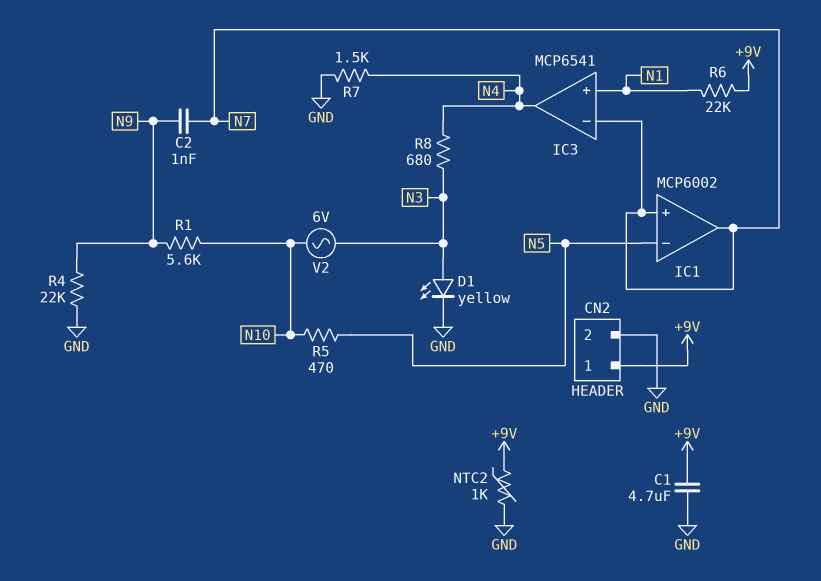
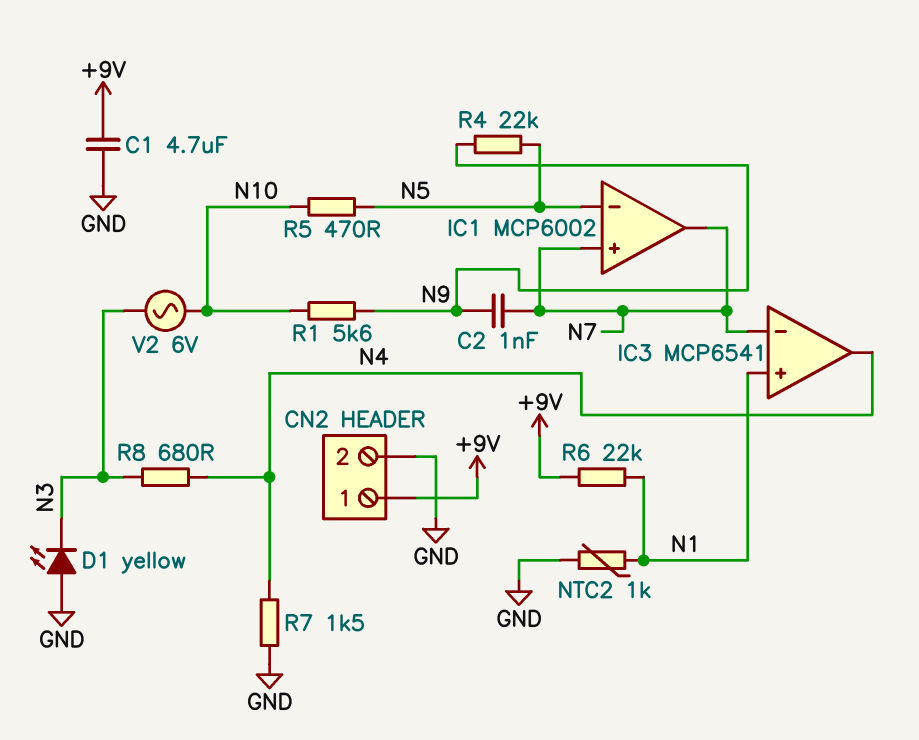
D1: LED yellow (A N3, K GND) -> LED yellow (A GND, K N3)
NTC2: 1k (+9V, GND) -> 1k (GND, N1)
R4: 22k (GND, N9) -> 22k (N5, N9)

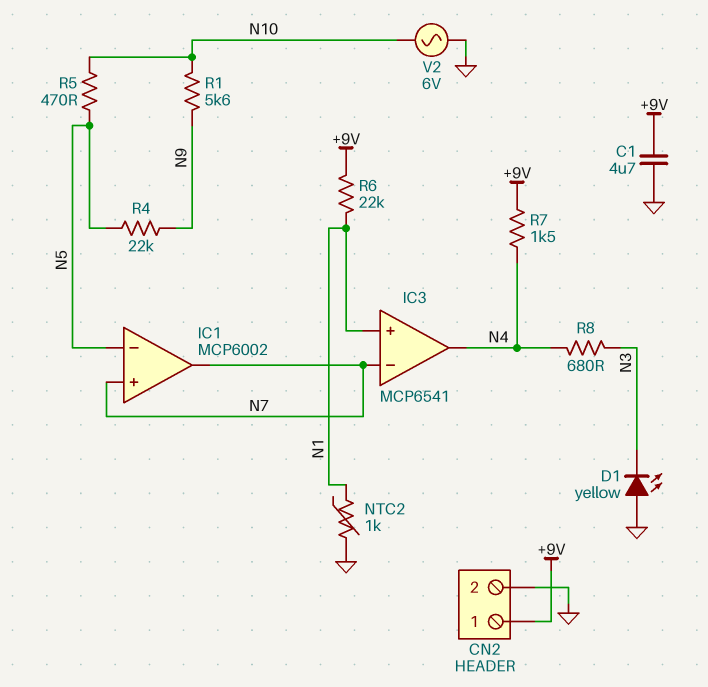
C2: 1nF (N7, N9) -> none
R7: 1.5k (GND, N4) -> 1.5k (+9V, N4)
V2: AC 6V (N3, N10) -> AC 6V (GND, N10)

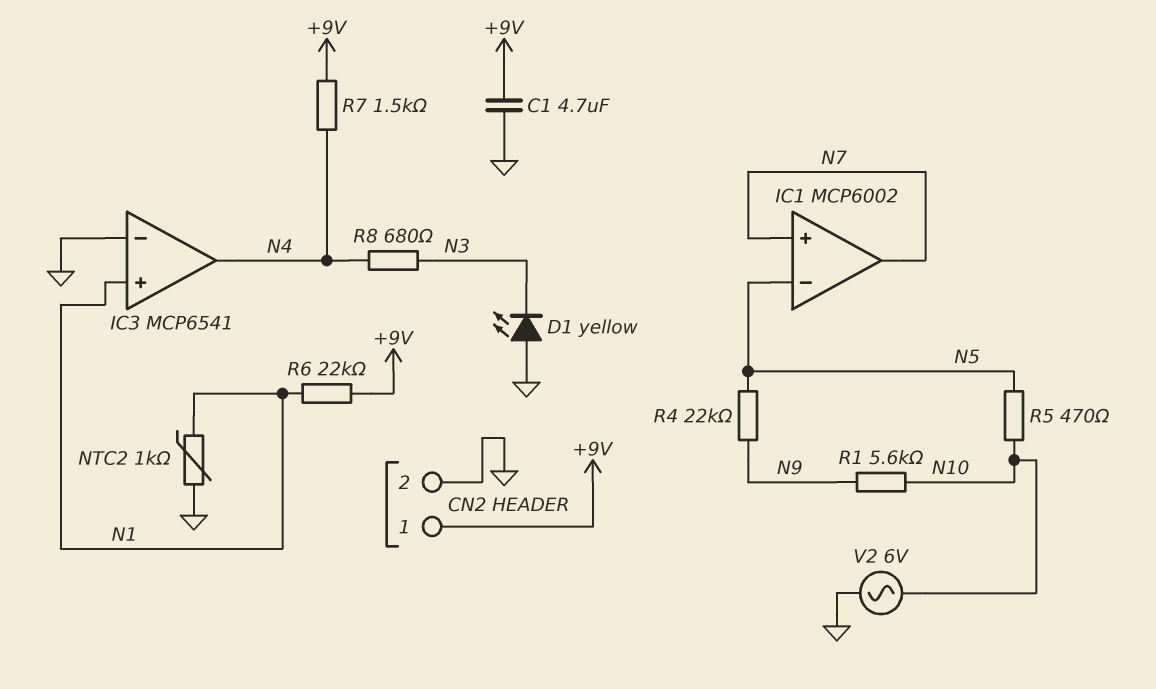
IC3 pin in-: N7 -> GND

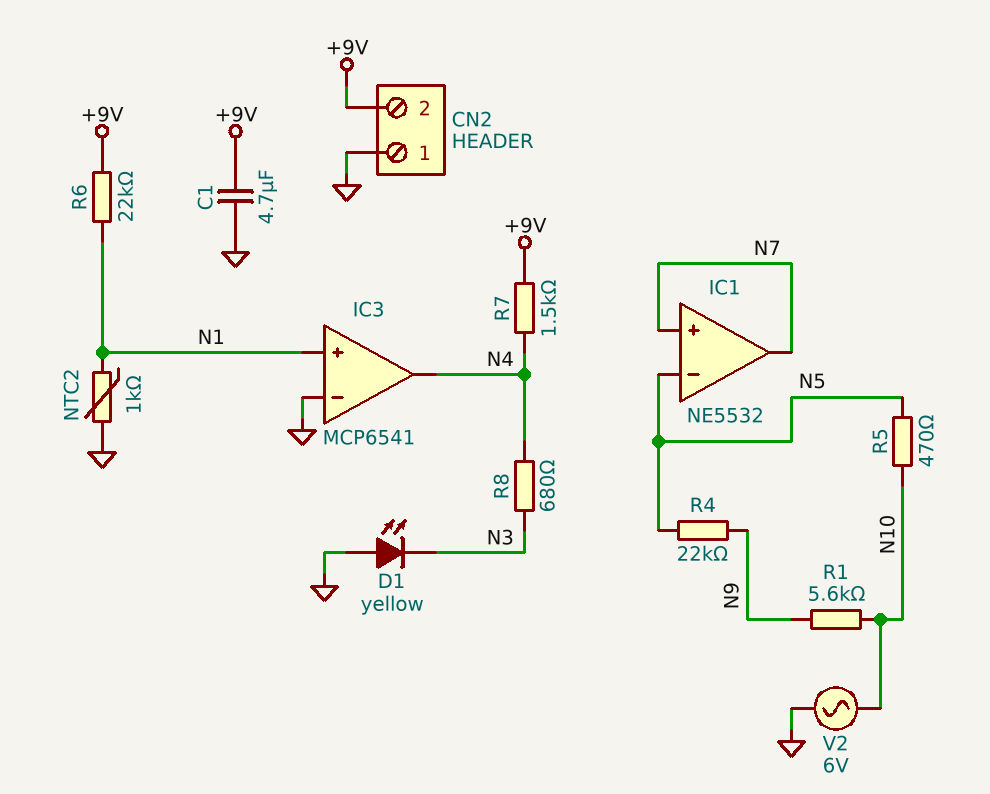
CN2 pin 1: +9V -> GND
CN2 pin 2: GND -> +9V
IC1: MCP6002 -> NE5532

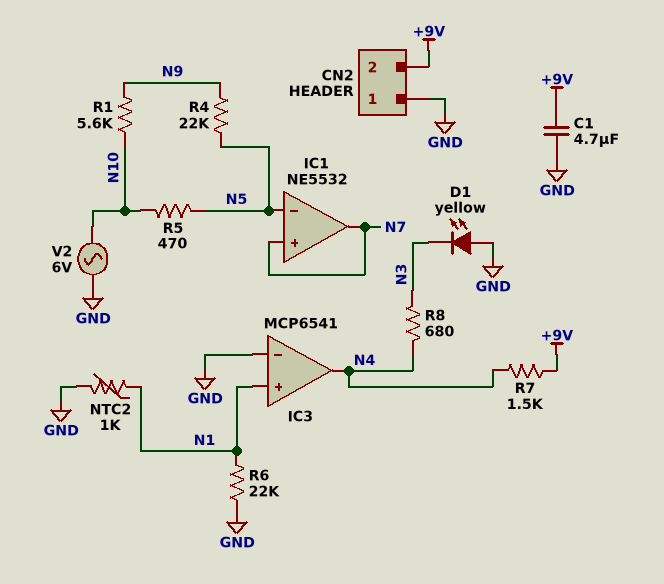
R6: 22k (+9V, N1) -> 22k (GND, N1)

